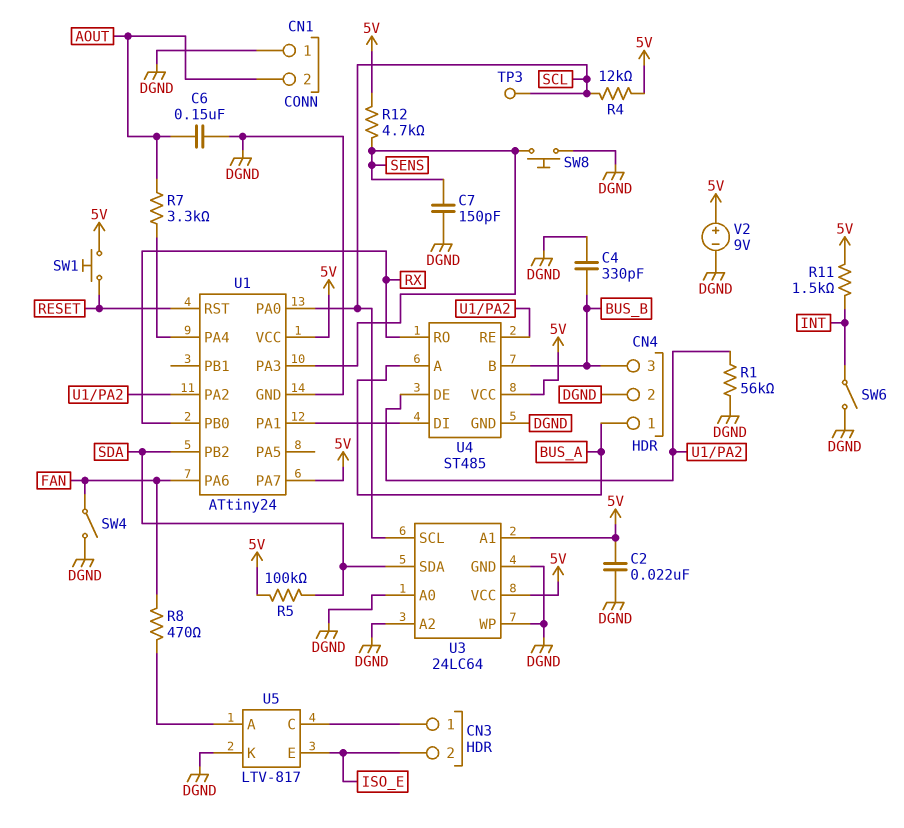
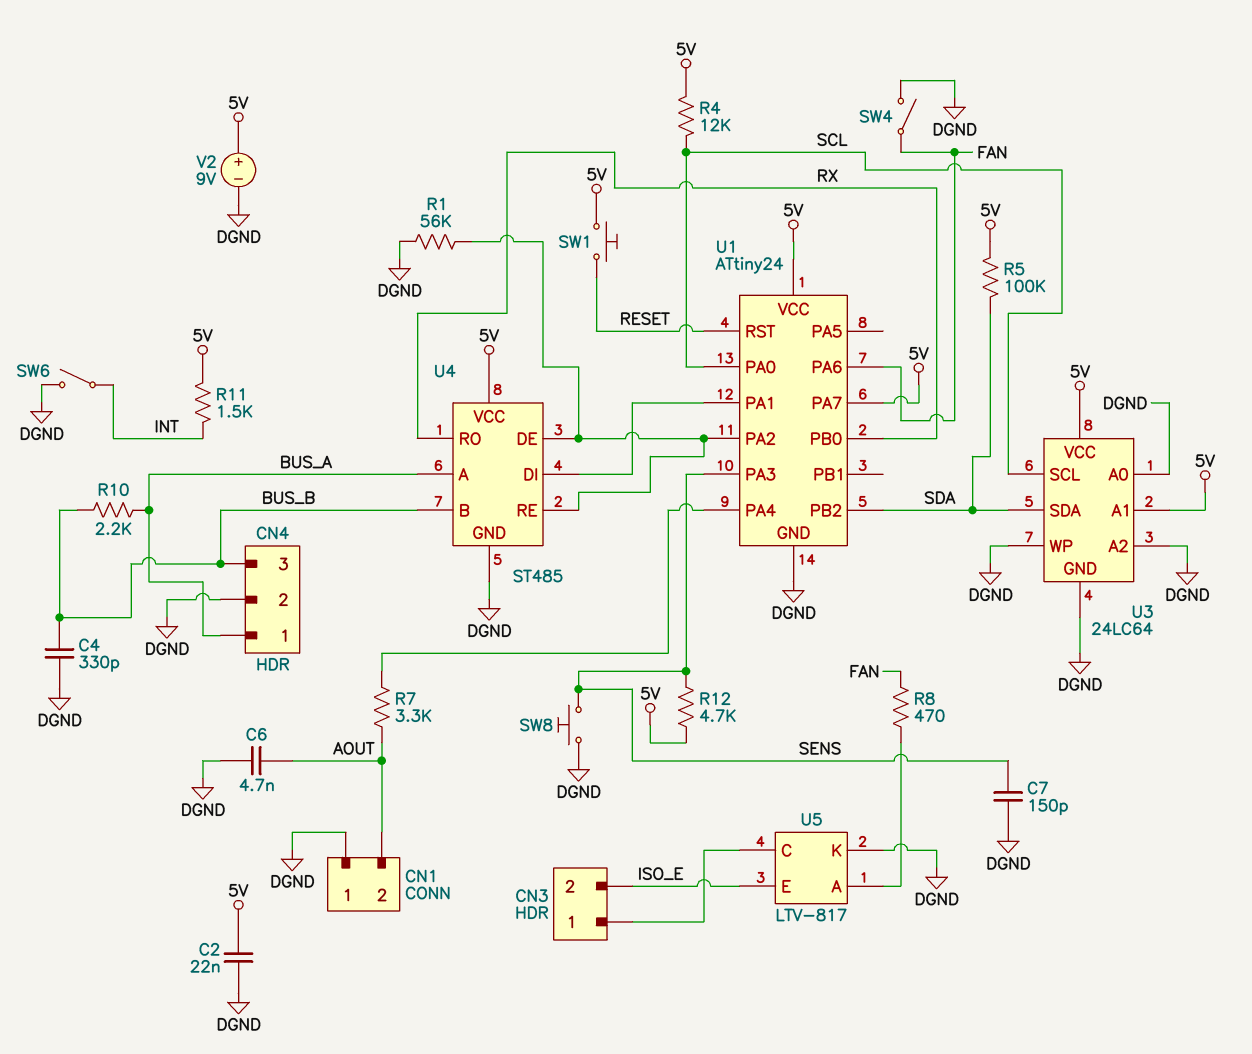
C6: 150nF (AOUT, DGND) -> 4.7nF (AOUT, DGND)
R10: none -> 2.2k (BUS_A, BUS_B)
TP3: test point (SCL) -> none

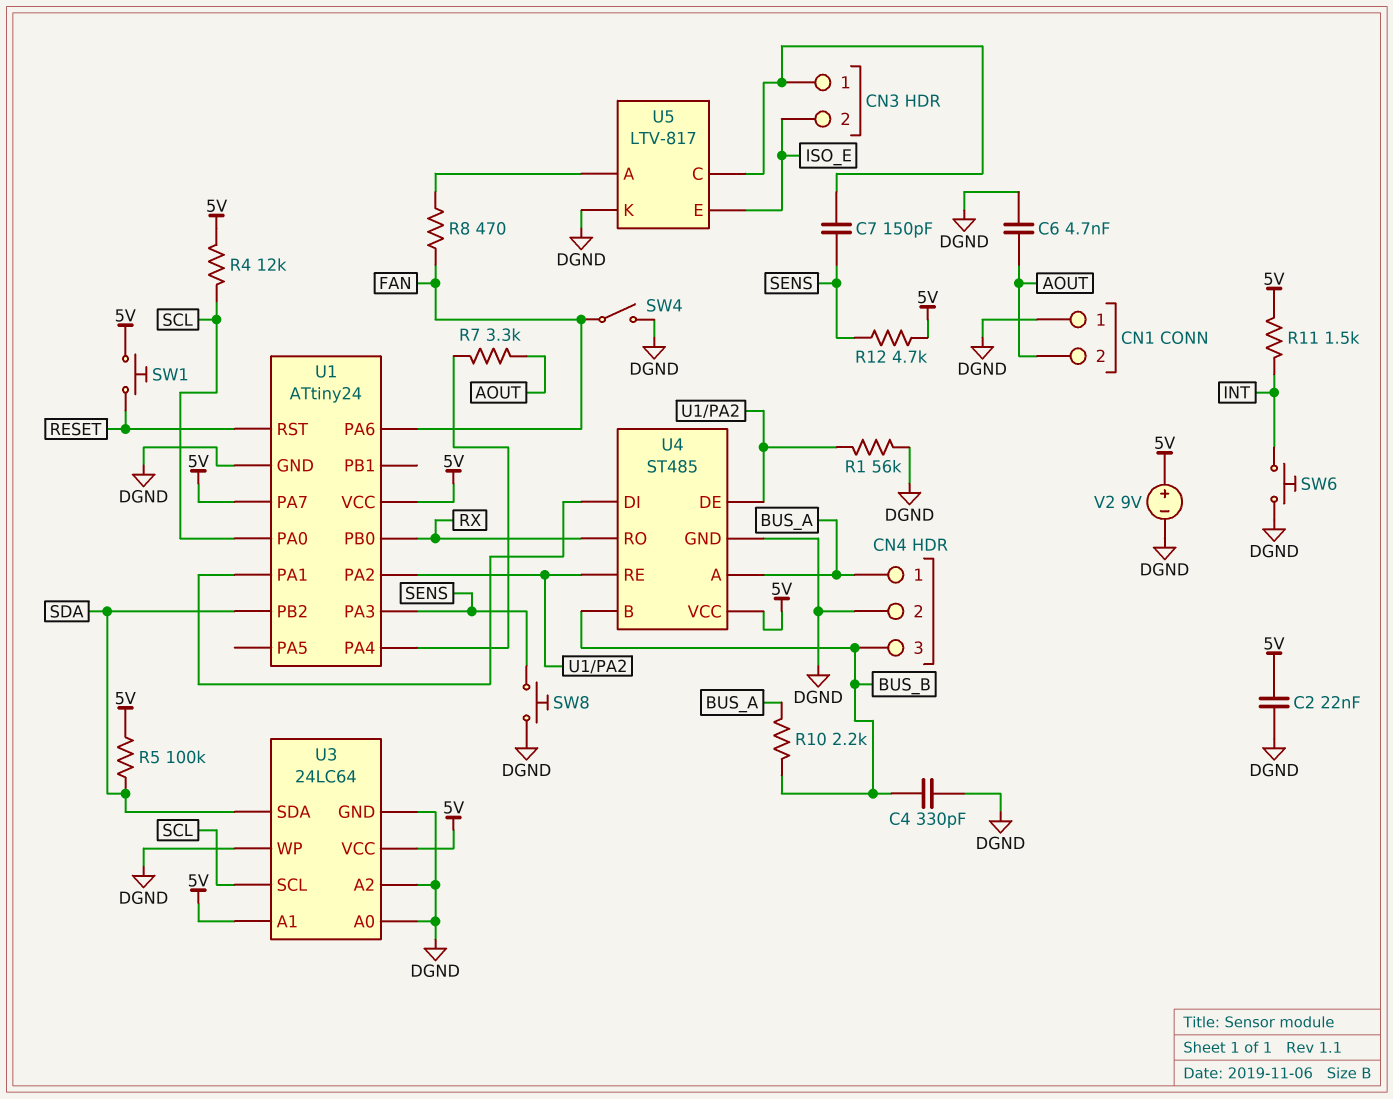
C7: 150pF (DGND, SENS) -> 150pF (CN3/1, SENS)
SW6: switch (DGND, INT) -> button (DGND, INT)

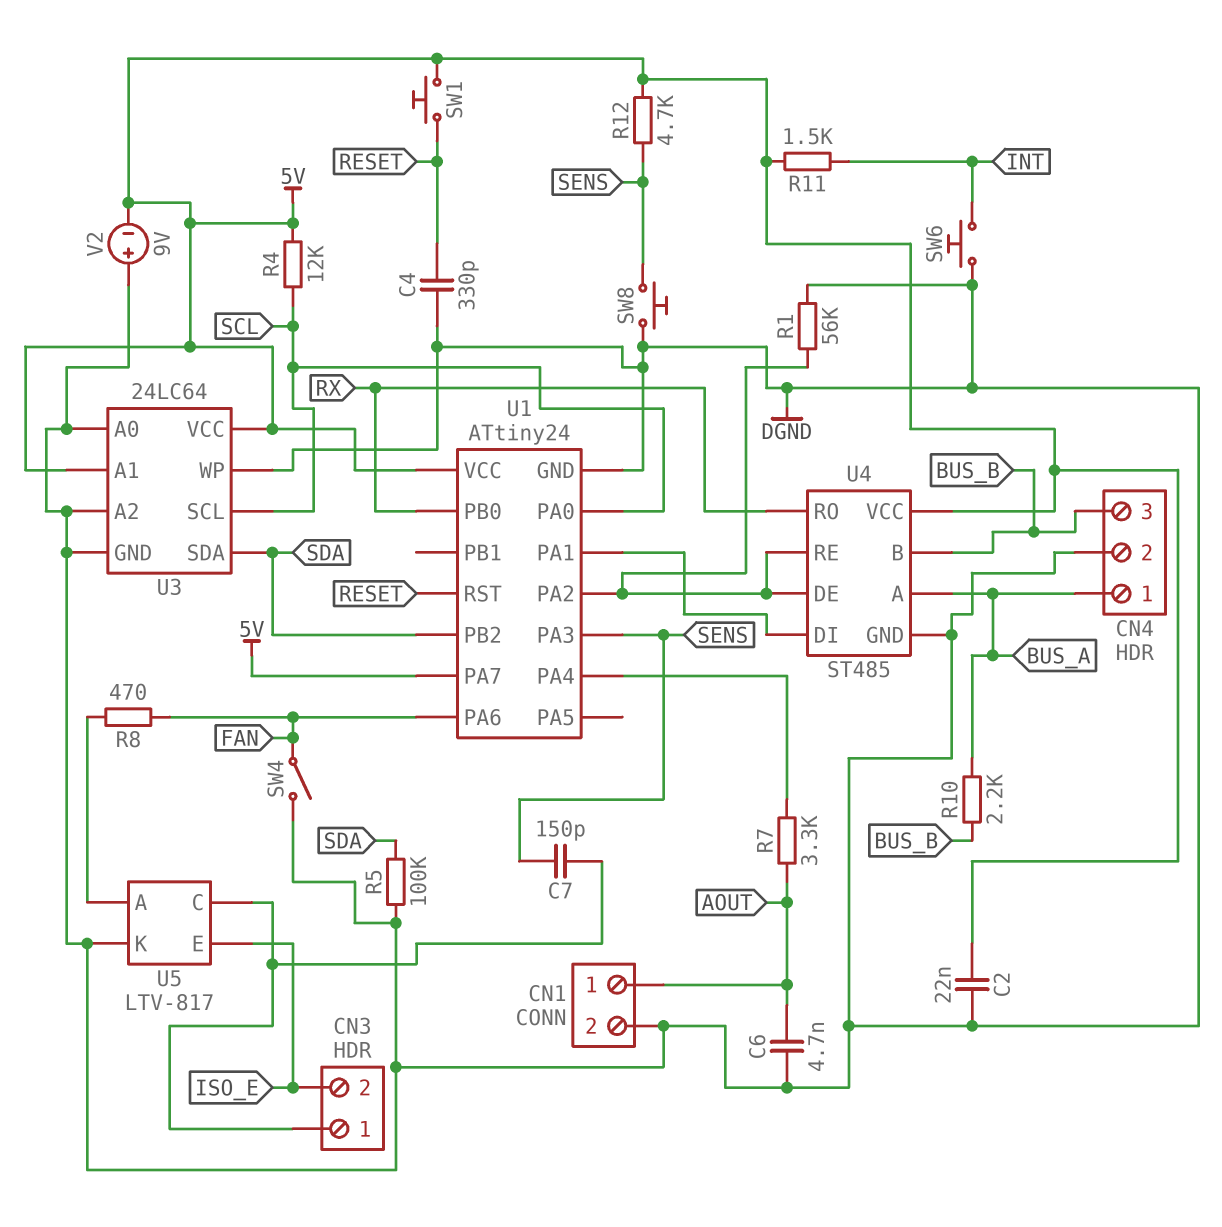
C4: 330pF (BUS_B, DGND) -> 330pF (DGND, RESET)
CN1 pin 1: DGND -> AOUT
CN1 pin 2: AOUT -> DGND
R5: 100k (5V, SDA) -> 100k (DGND, SDA)
V2: 9V (plus 5V, minus DGND) -> 9V (plus DGND, minus 5V)

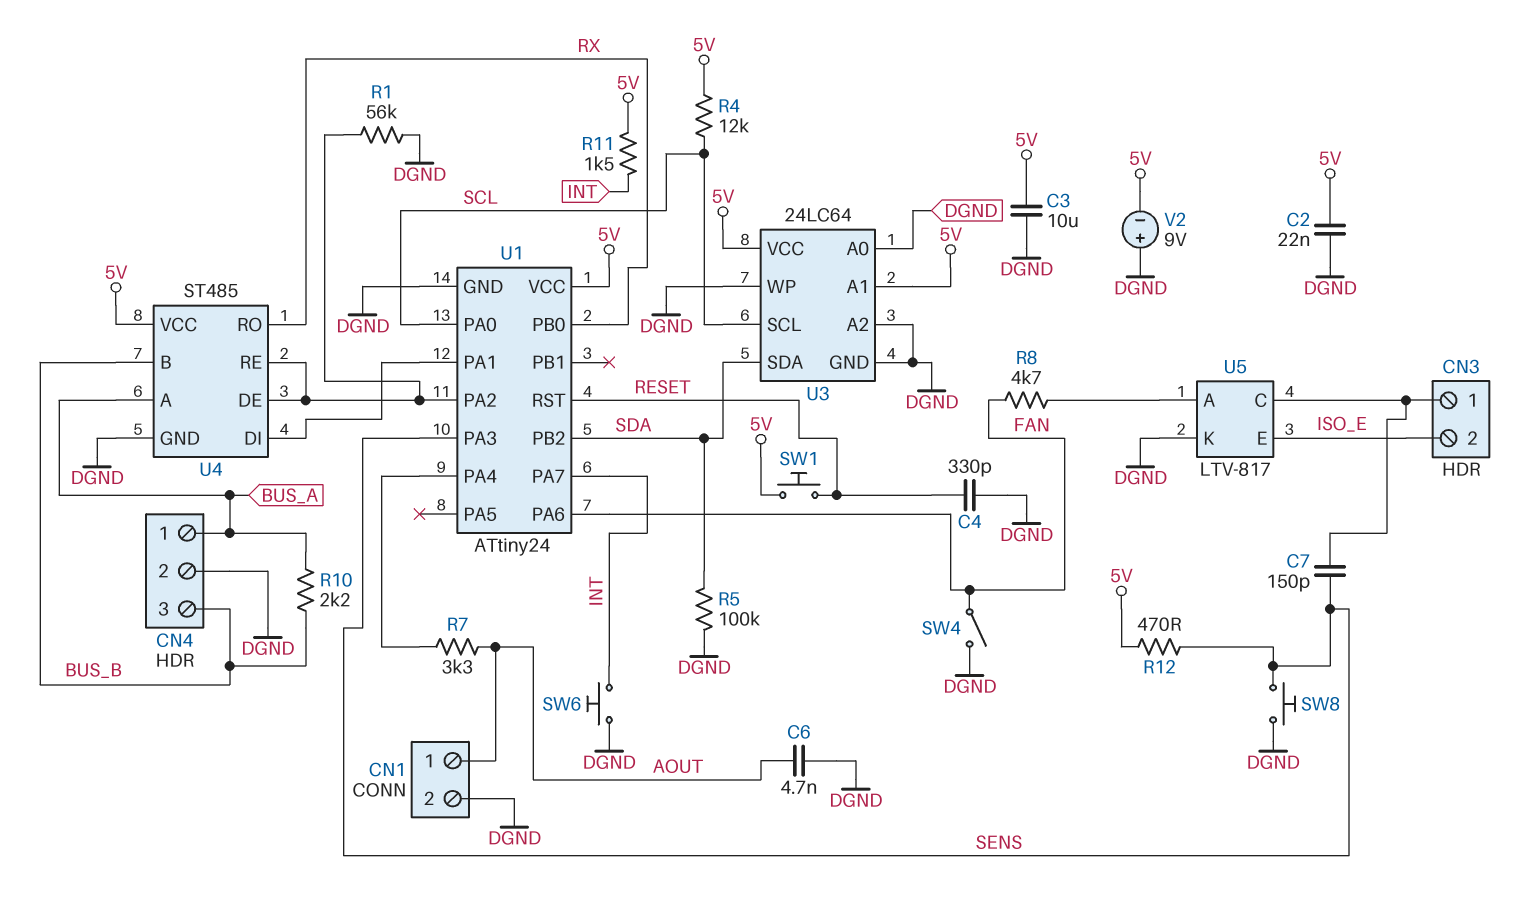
C3: none -> 10uF (5V, DGND)
R8: 470 (FAN, U5/A) -> 4.7k (FAN, U5/A)
R12: 4.7k (5V, SENS) -> 470 (5V, SENS)
U1 pin PA7: 5V -> INT

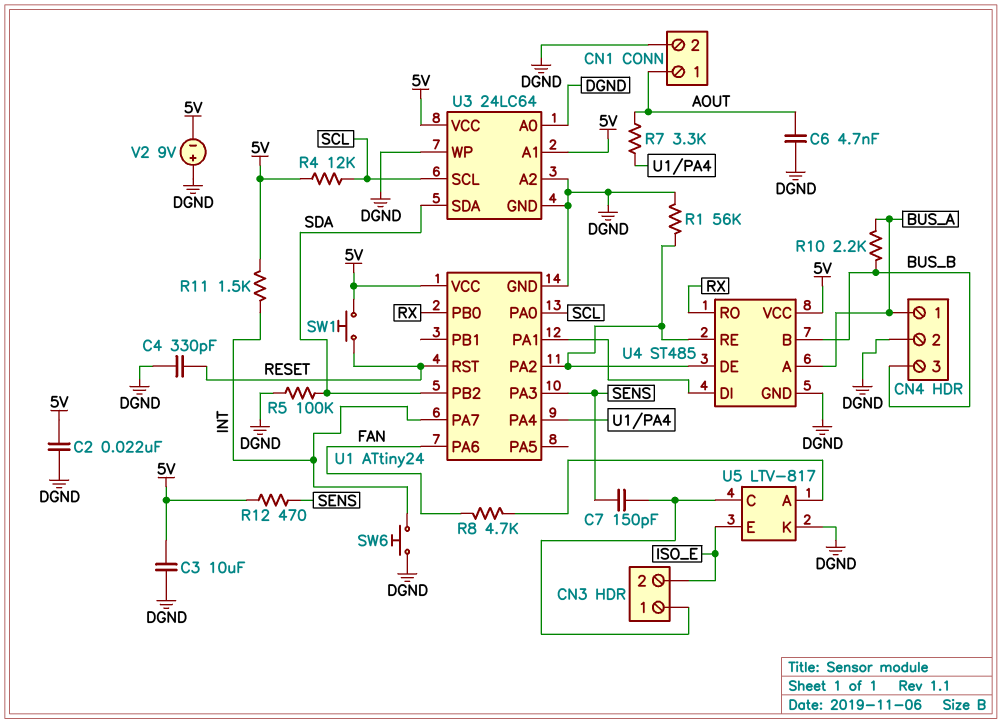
SW4: switch (DGND, FAN) -> none
SW8: button (DGND, SENS) -> none

